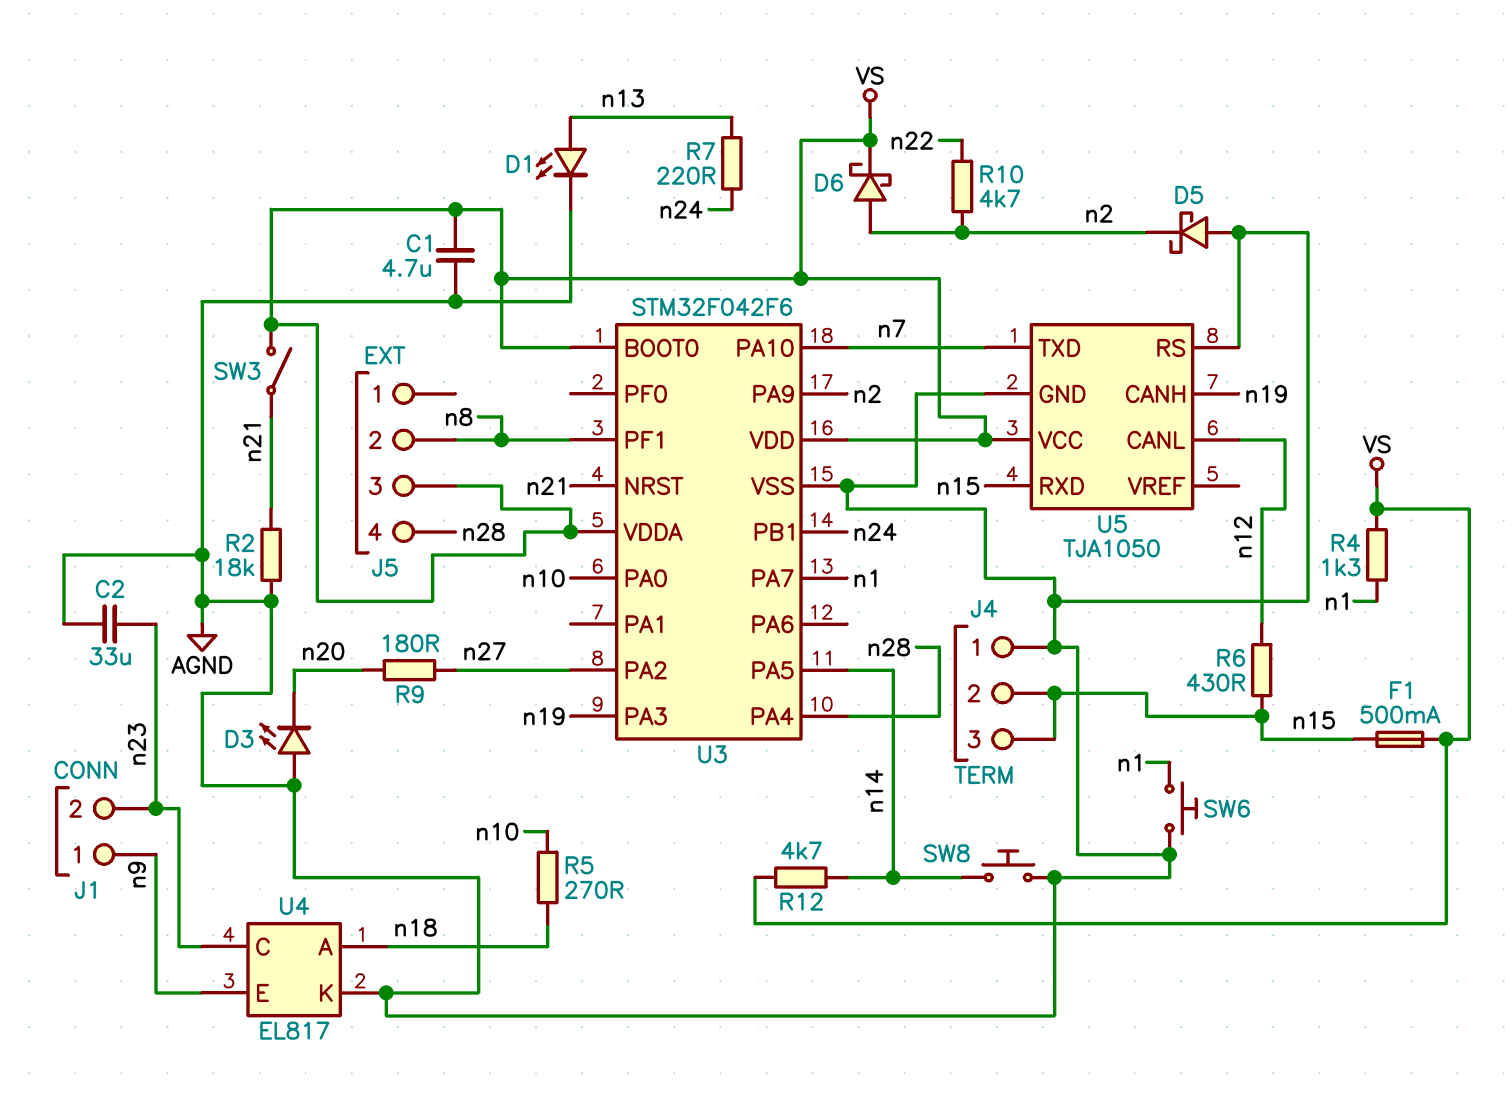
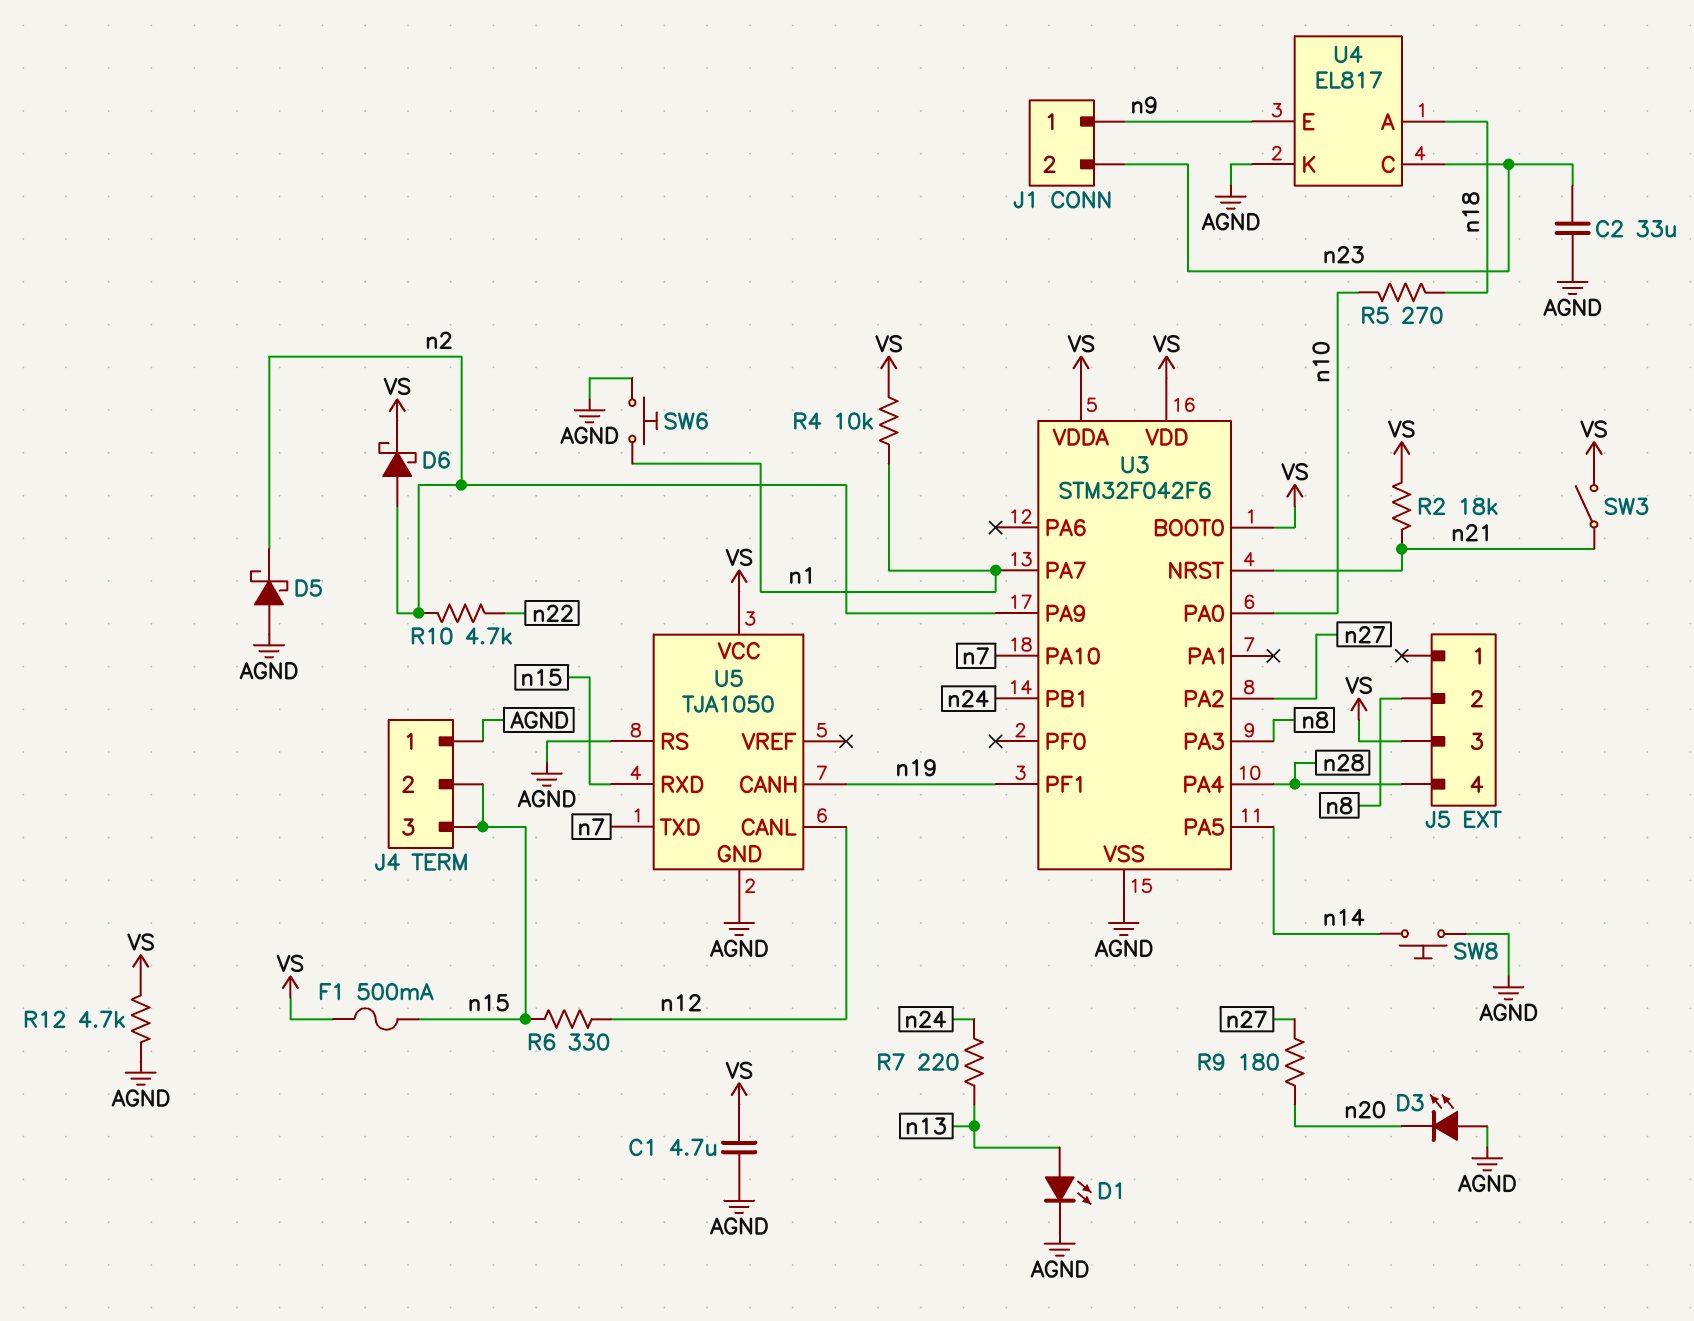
R2: 18k (AGND, n21) -> 18k (VS, n21)
R4: 1.3k (VS, n1) -> 10k (VS, n1)
R6: 430 (n12, n15) -> 330 (n12, n15)
R12: 4.7k (VS, n14) -> 4.7k (AGND, VS)
U3 pin PA3: n19 -> n8
U3 pin PF1: n8 -> n19

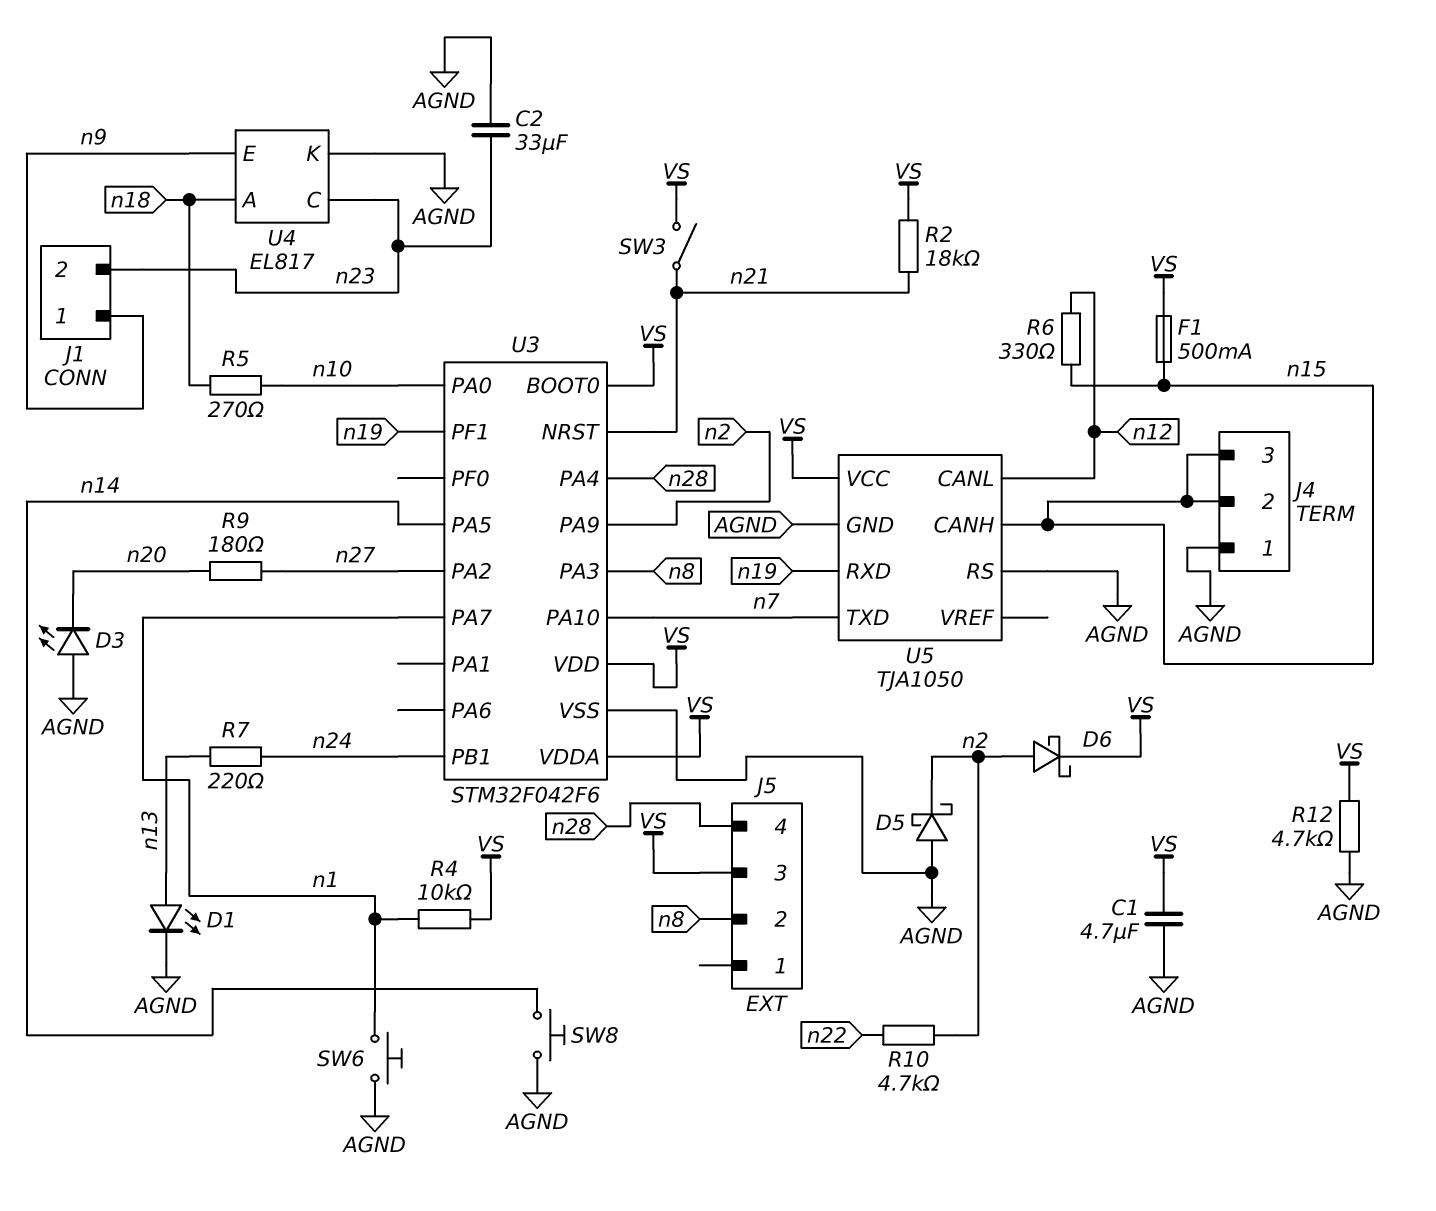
U5 pin CANH: n19 -> n15
U5 pin RXD: n15 -> n19

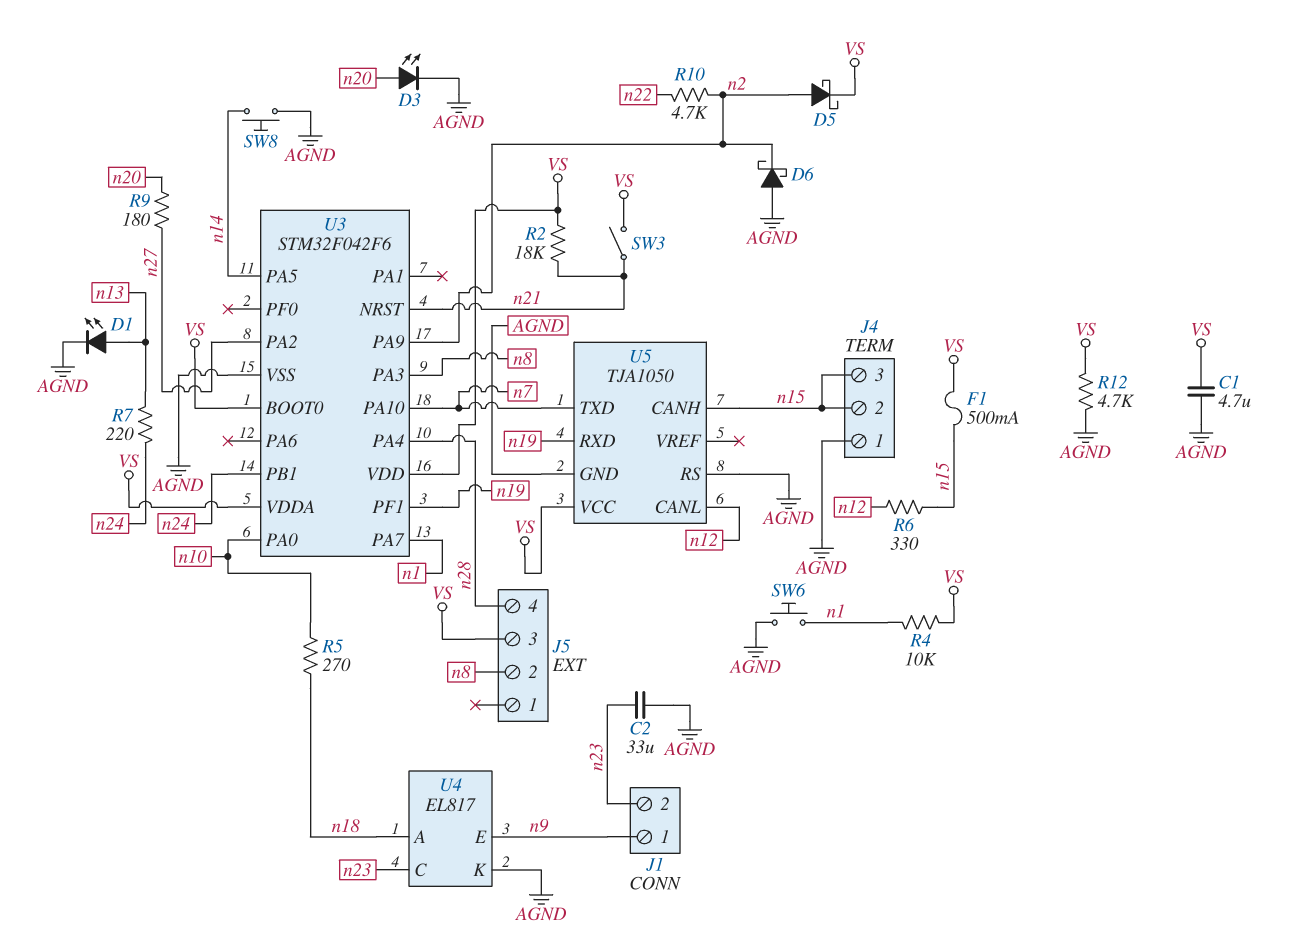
D3: LED (A AGND, K n20) -> LED (A n20, K AGND)
D5: schottky (A AGND, K n2) -> schottky (A n2, K VS)
D6: schottky (A n2, K VS) -> schottky (A AGND, K n2)

